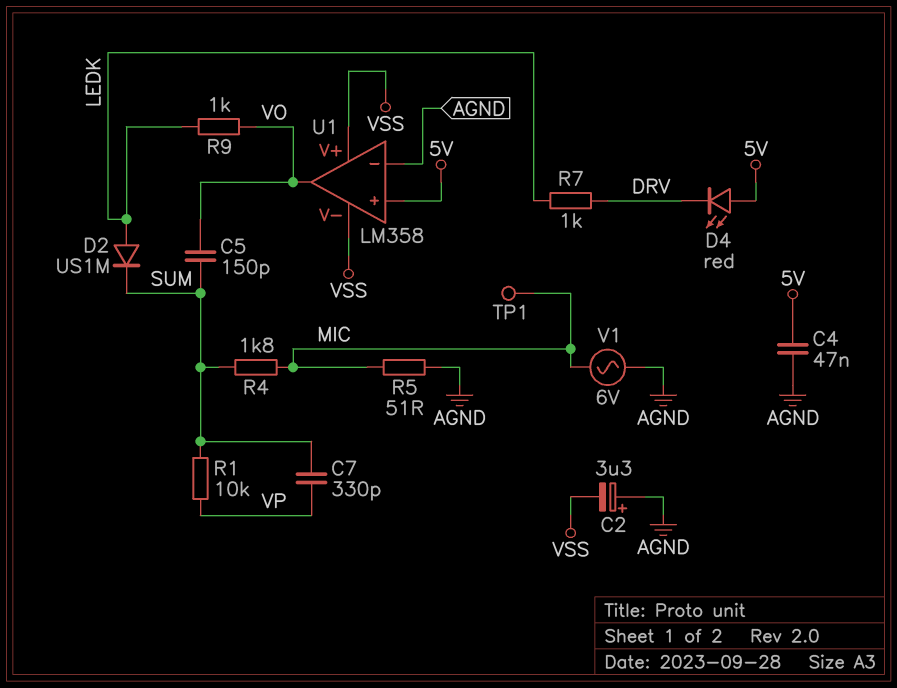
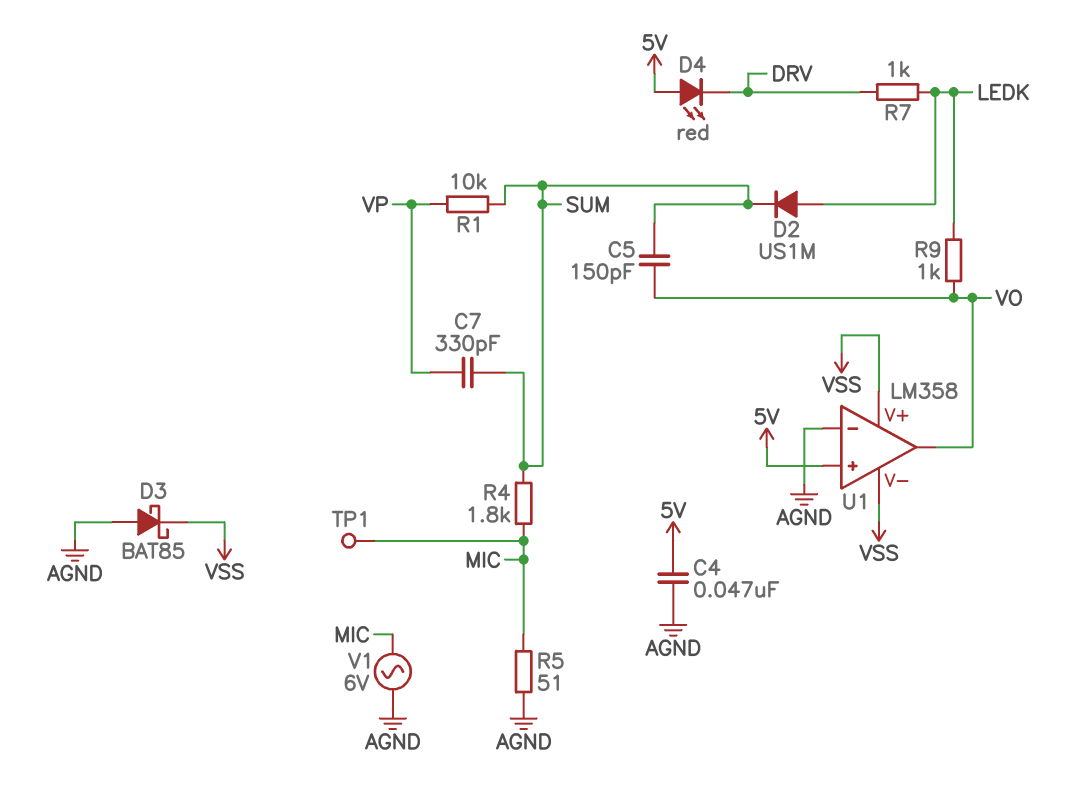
C2: 3.3uF (plus AGND, minus VSS) -> none
D3: none -> schottky BAT85 (A AGND, K VSS)

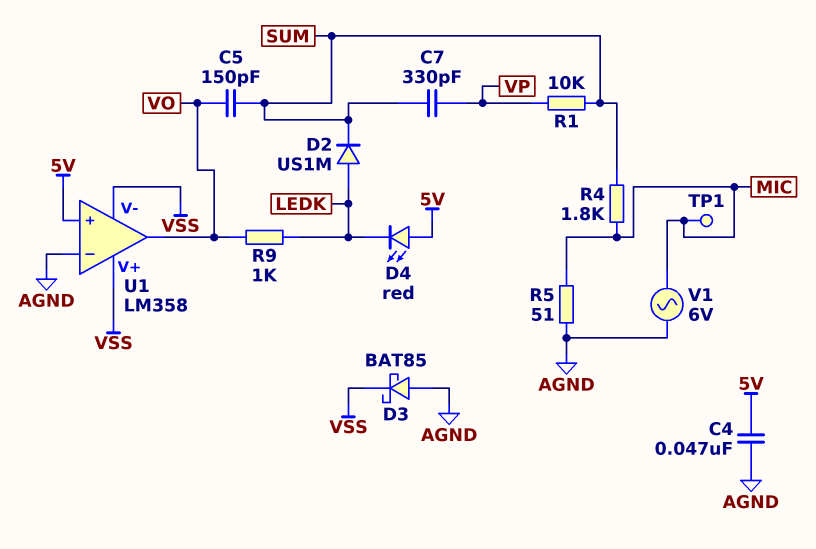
D4: LED red (A 5V, K DRV) -> LED red (A 5V, K LEDK)
R7: 1k (DRV, LEDK) -> none

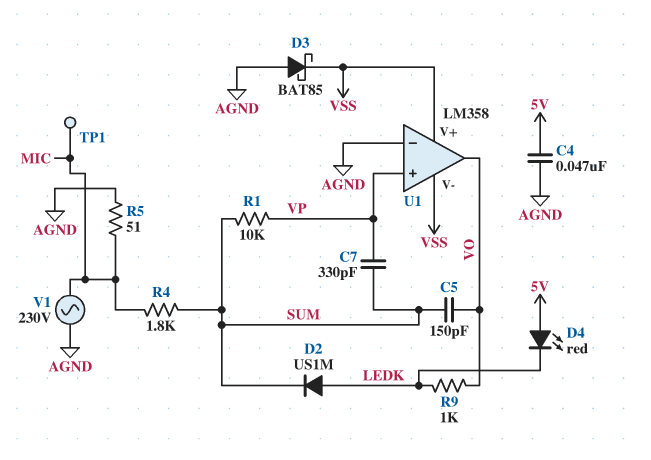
U1 pin in+: 5V -> VP
V1: AC 6V (AGND, MIC) -> AC 230V (AGND, MIC)

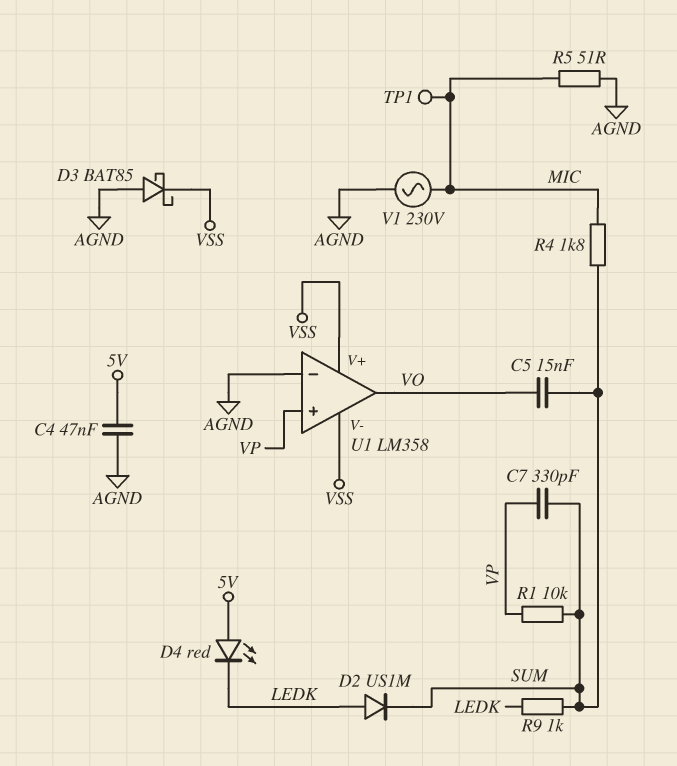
C5: 150pF (SUM, VO) -> 15nF (SUM, VO)
R9: 1k (LEDK, VO) -> 1k (LEDK, SUM)

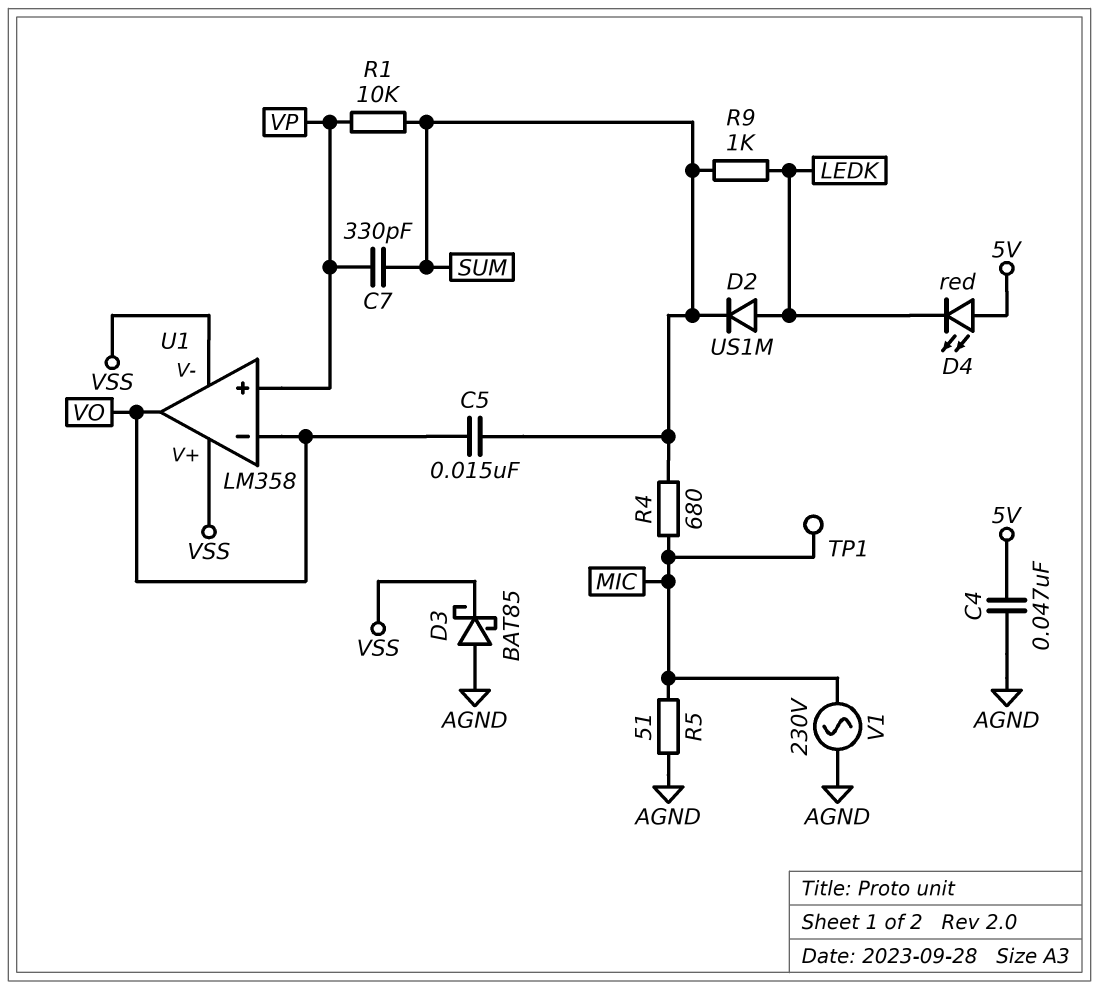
R4: 1.8k (MIC, SUM) -> 680 (MIC, SUM)
U1 pin in-: AGND -> VO

